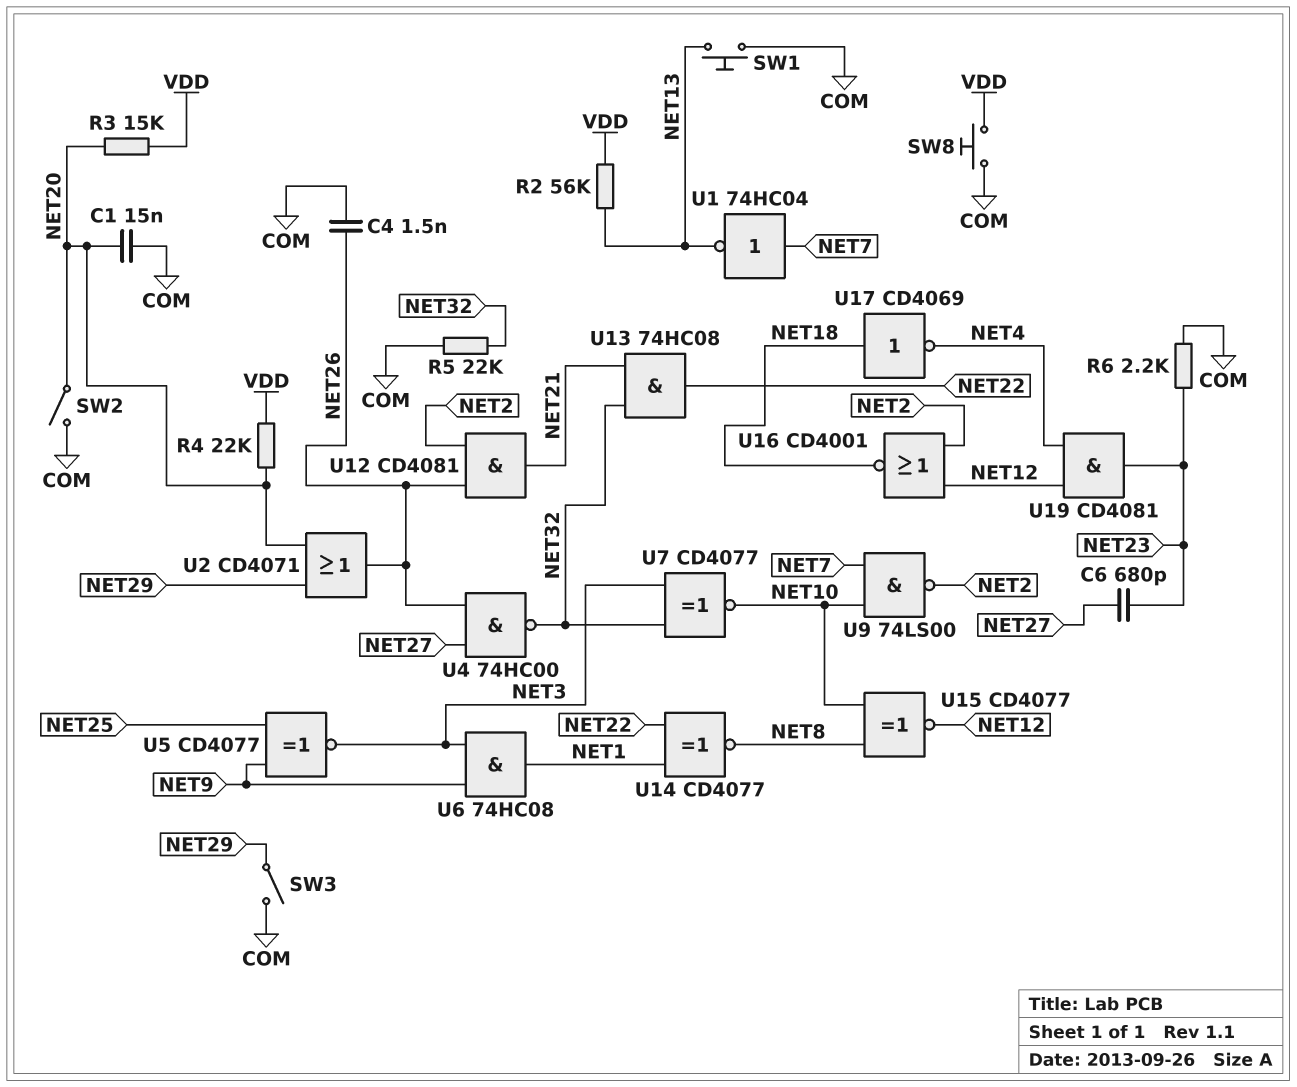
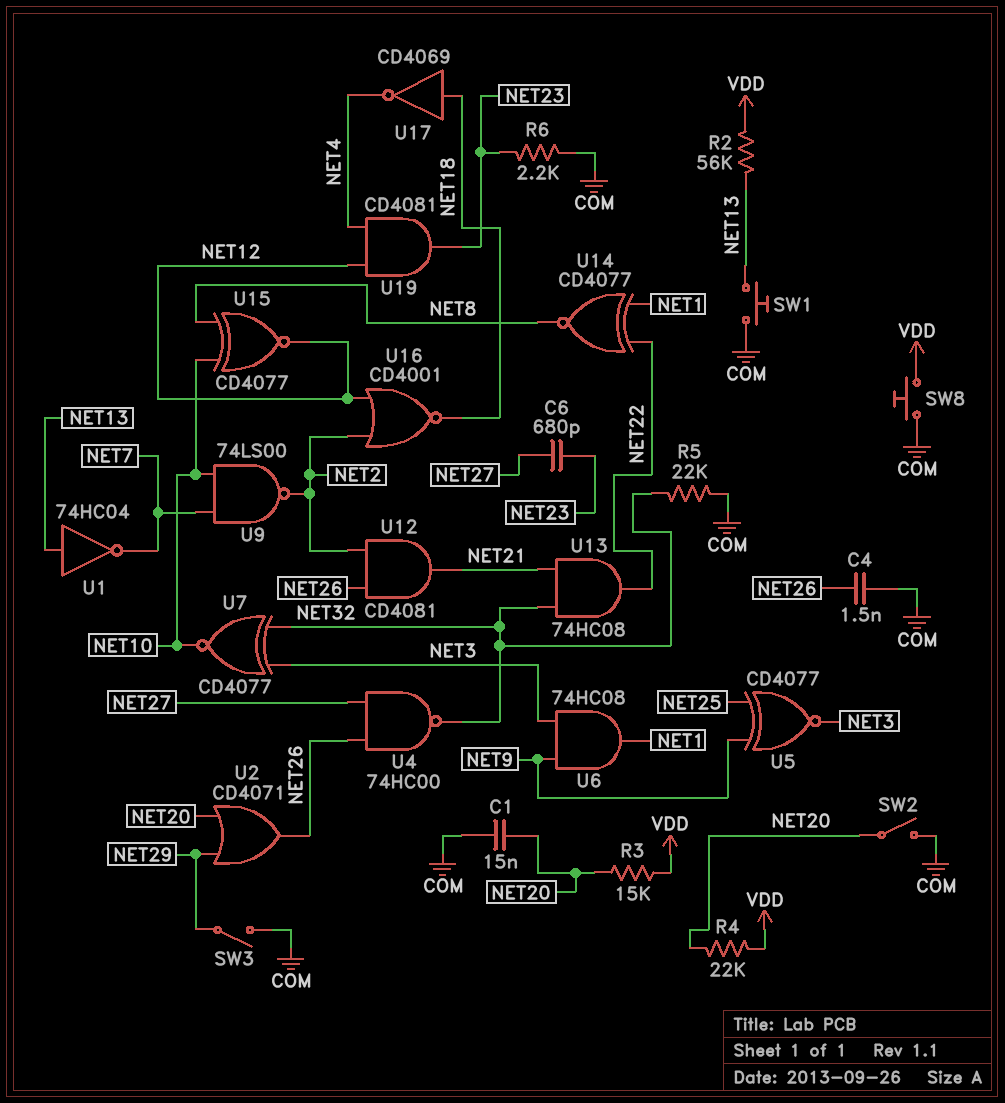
U1: NOT 74HC04 (in NET7, out NET13) -> NOT 74HC04 (in NET13, out NET7)

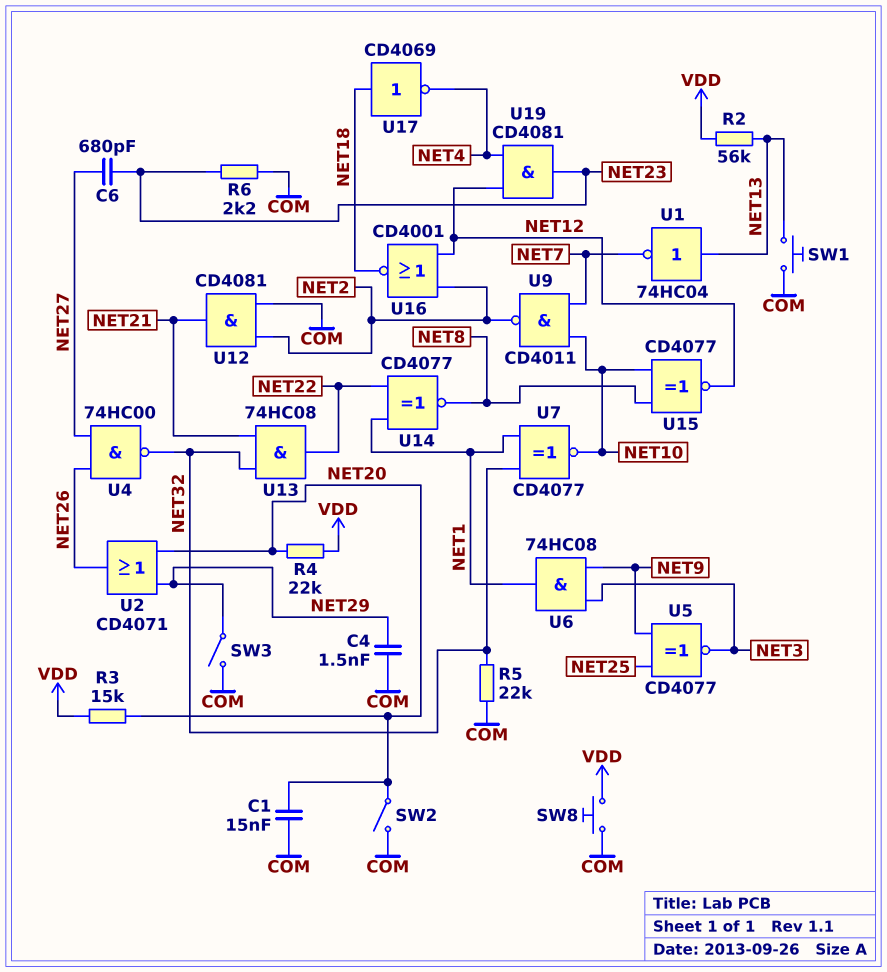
C4: 1.5nF (COM, NET26) -> 1.5nF (COM, NET29)
U7: XNOR CD4077 (in NET3, in NET32, out NET10) -> XNOR CD4077 (in NET1, in NET32, out NET10)
U9: NAND 74LS00 (in NET7, in NET10, out NET2) -> NAND CD4011 (in NET7, in NET10, out NET2)
U12: AND CD4081 (in NET2, in NET26, out NET21) -> AND CD4081 (in COM, in NET2, out NET21)

